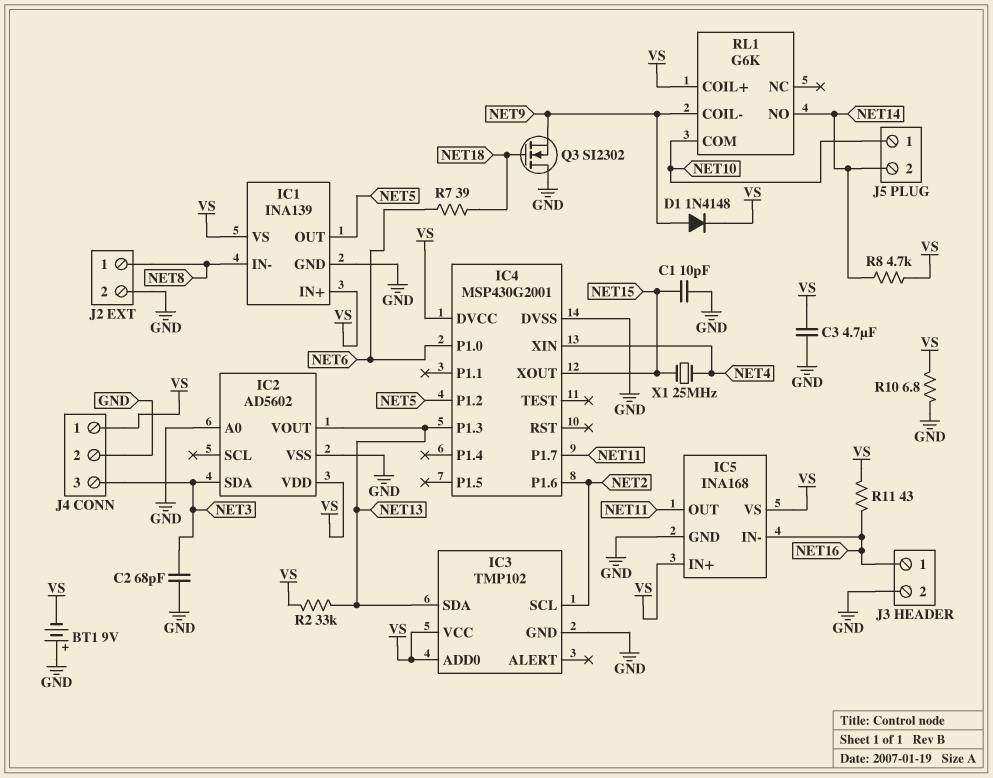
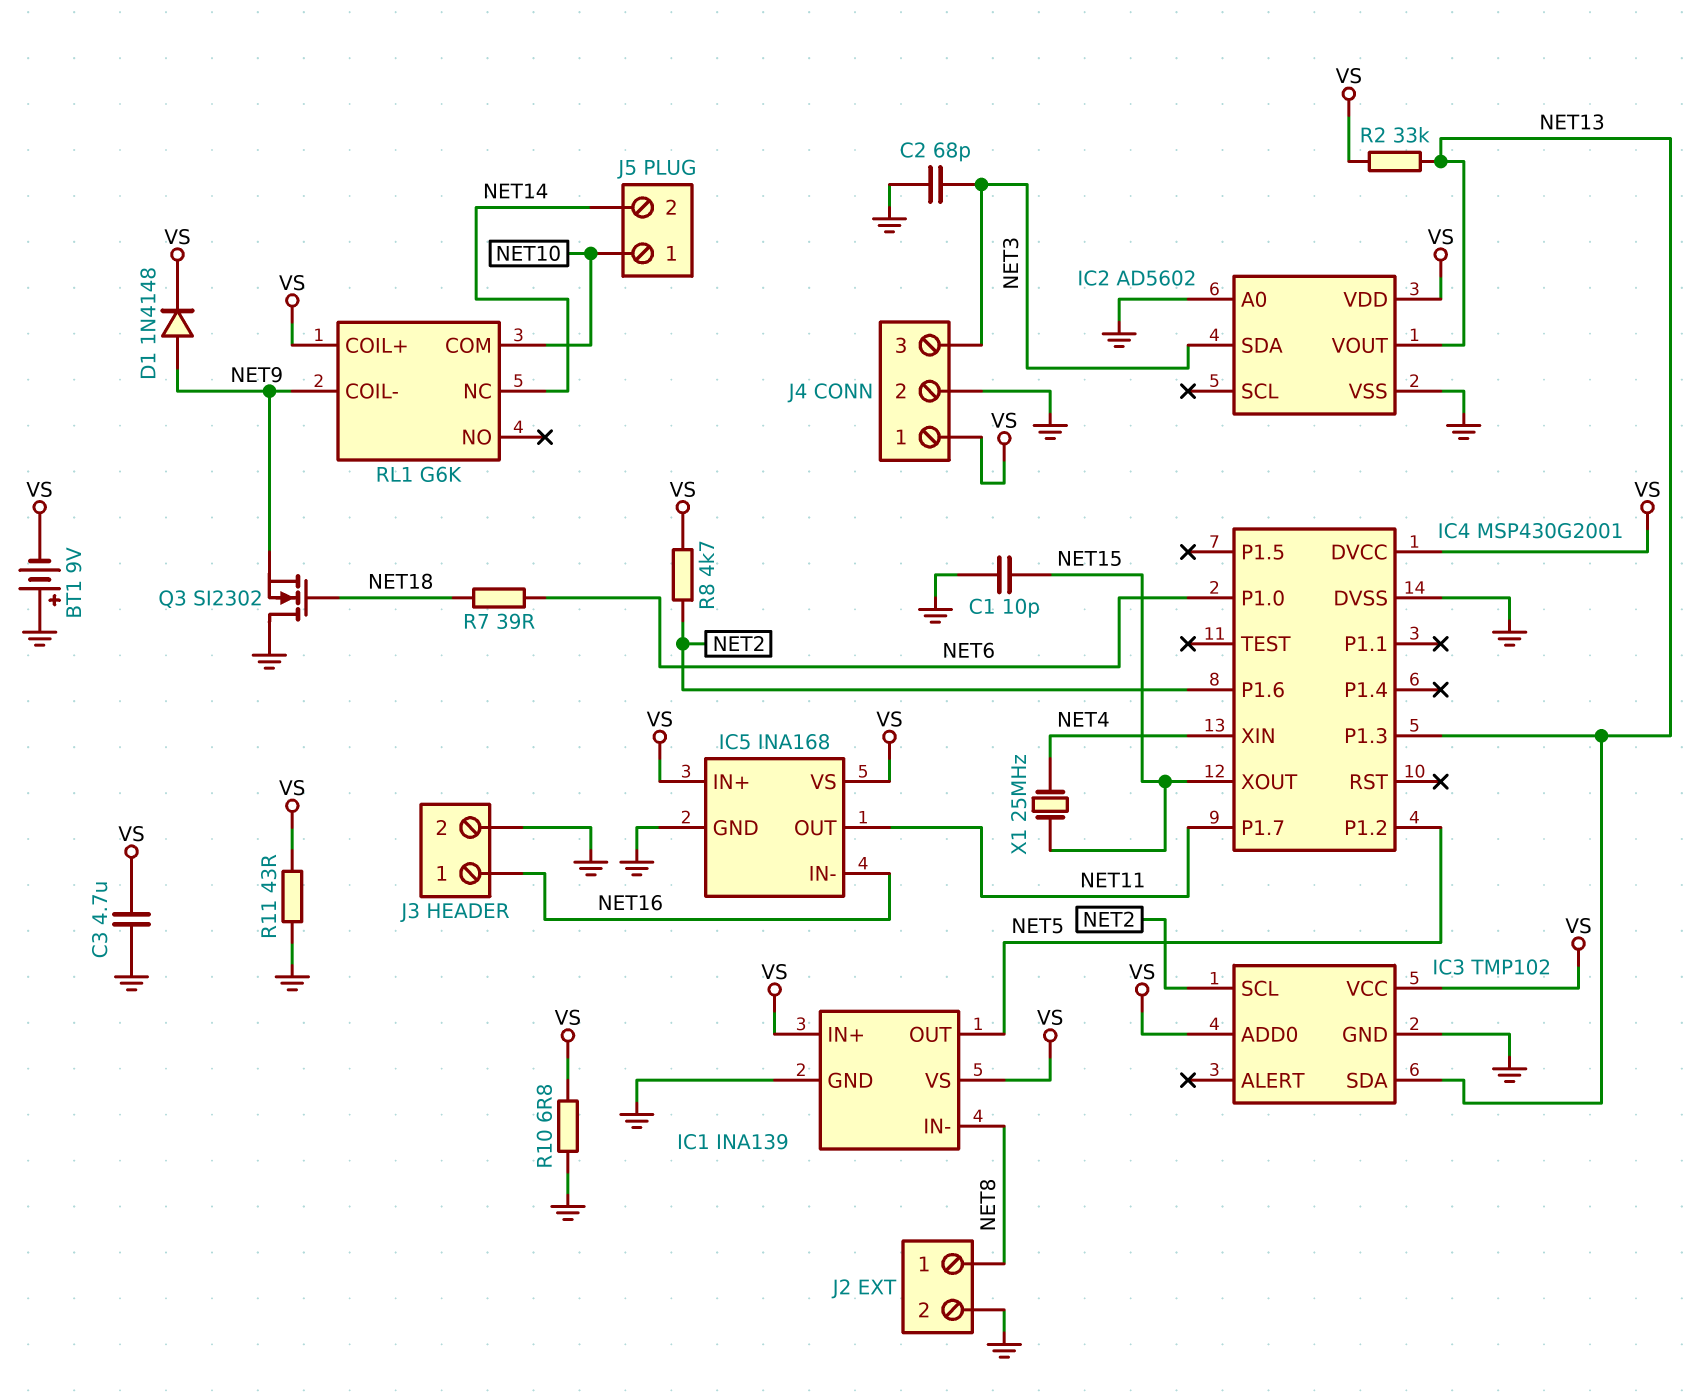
R8: 4.7k (NET14, VS) -> 4.7k (NET2, VS)
R11: 43 (NET16, VS) -> 43 (GND, VS)
RL1 pin NC: none -> NET14
RL1 pin NO: NET14 -> none

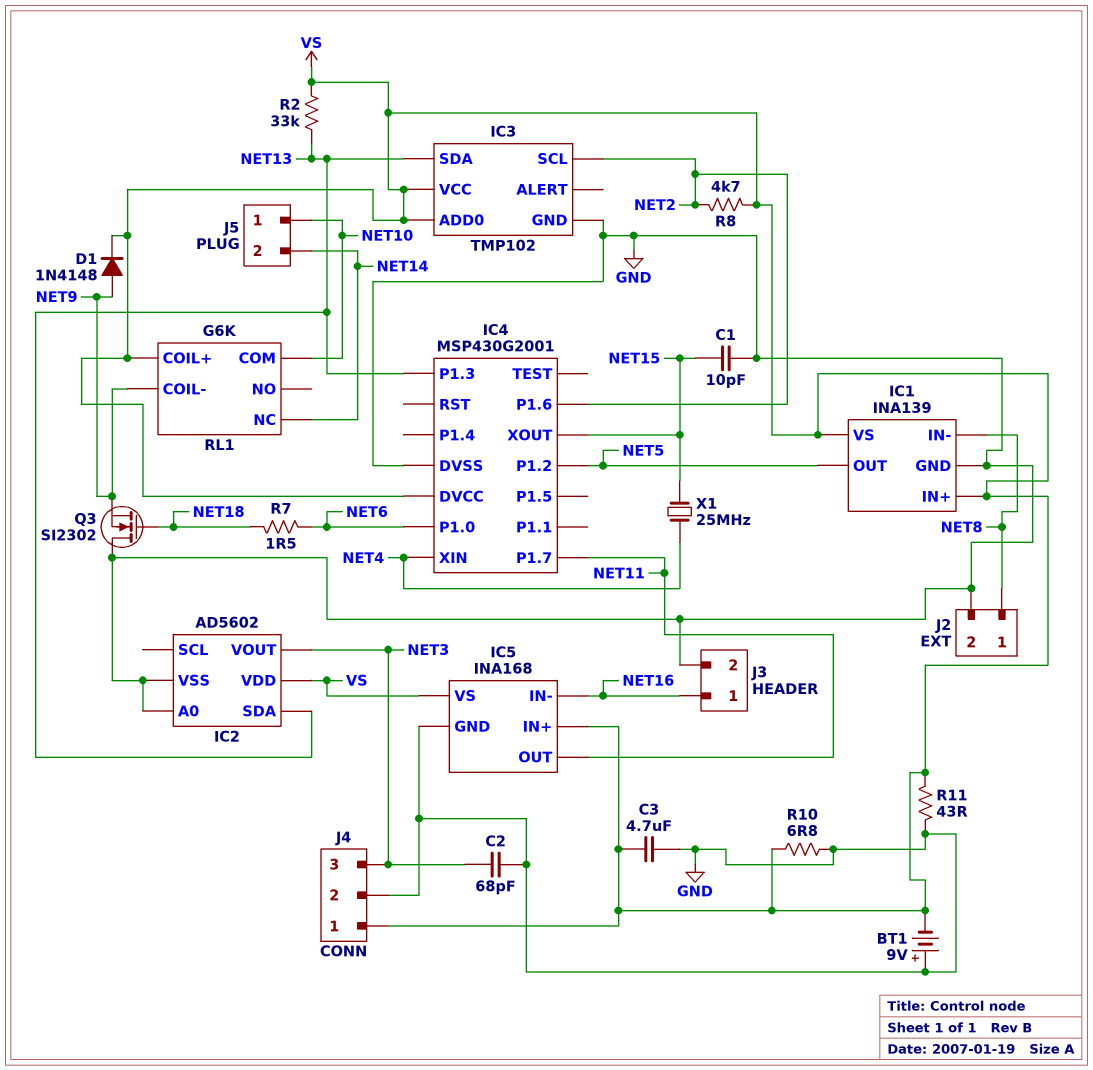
IC2 pin SDA: NET3 -> NET13
IC2 pin VOUT: NET13 -> NET3
R7: 39 (NET6, NET18) -> 1.5 (NET6, NET18)

